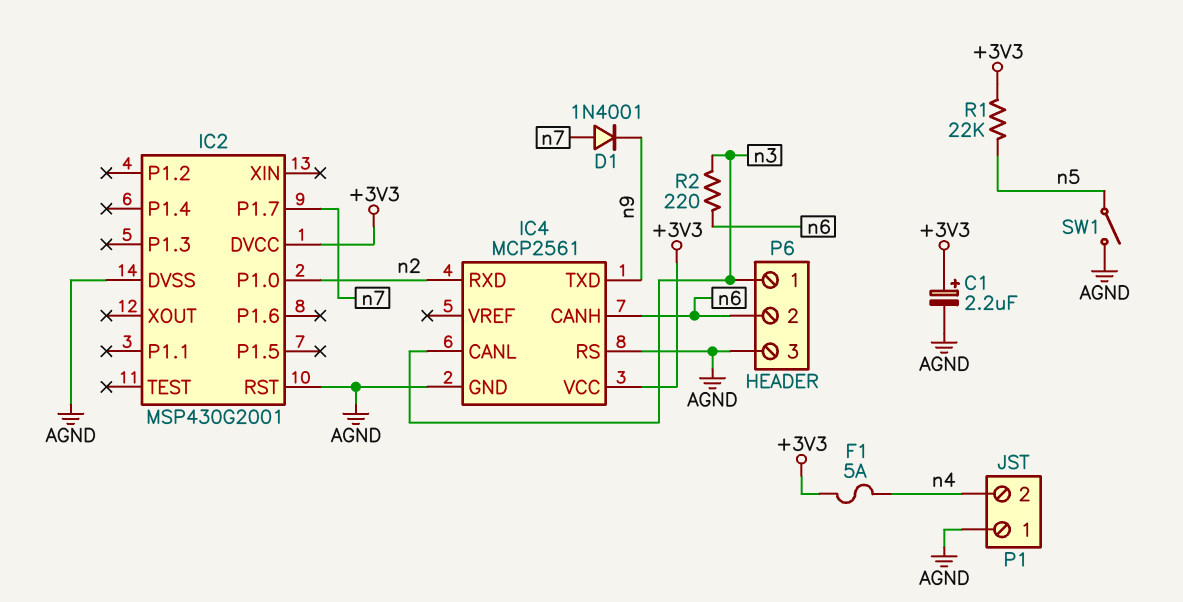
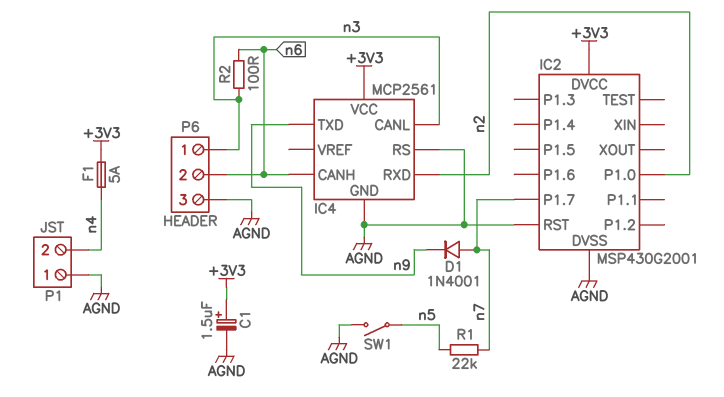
C1: 2.2uF (plus +3V3, minus AGND) -> 1.5uF (plus +3V3, minus AGND)
R1: 22k (+3V3, n5) -> 22k (n5, n7)
R2: 220 (n3, n6) -> 100 (n3, n6)

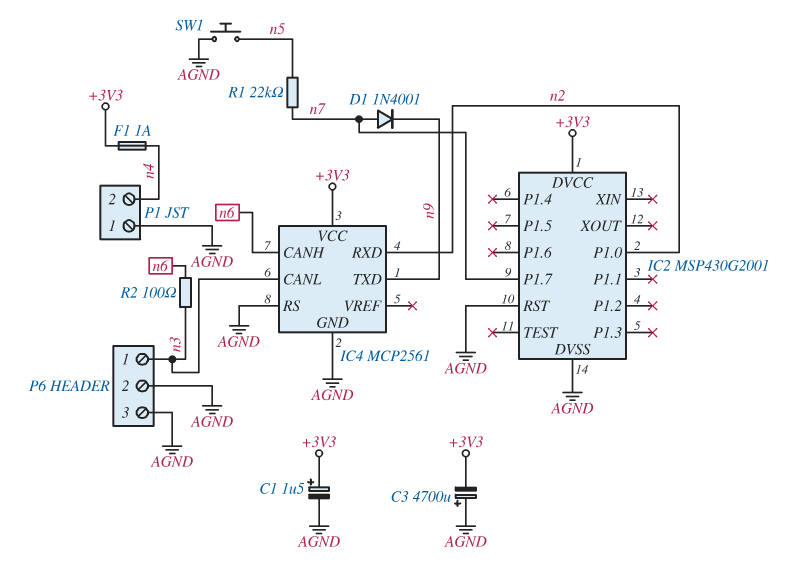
C3: none -> 4700uF (plus AGND, minus +3V3)
F1: 5A (+3V3, n4) -> 1A (+3V3, n4)
P6 pin 2: n6 -> AGND
SW1: switch (AGND, n5) -> button (AGND, n5)

